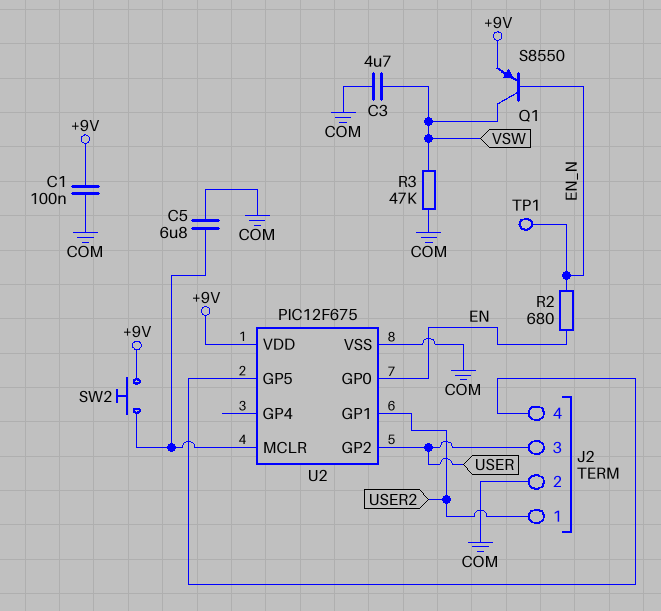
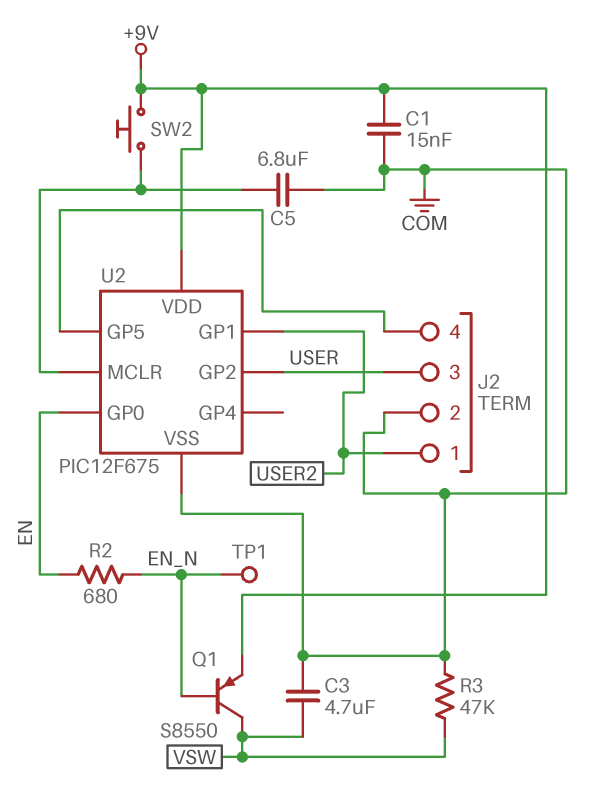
C1: 100nF (+9V, COM) -> 15nF (+9V, COM)

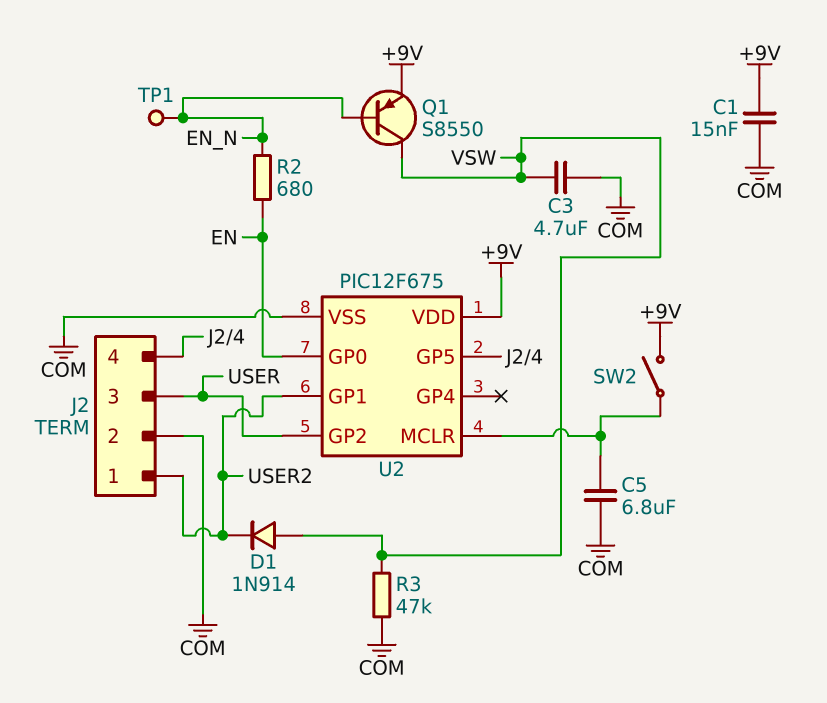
D1: none -> diode 1N914 (A VSW, K USER2)
SW2: button (+9V, U2/MCLR) -> switch (+9V, U2/MCLR)

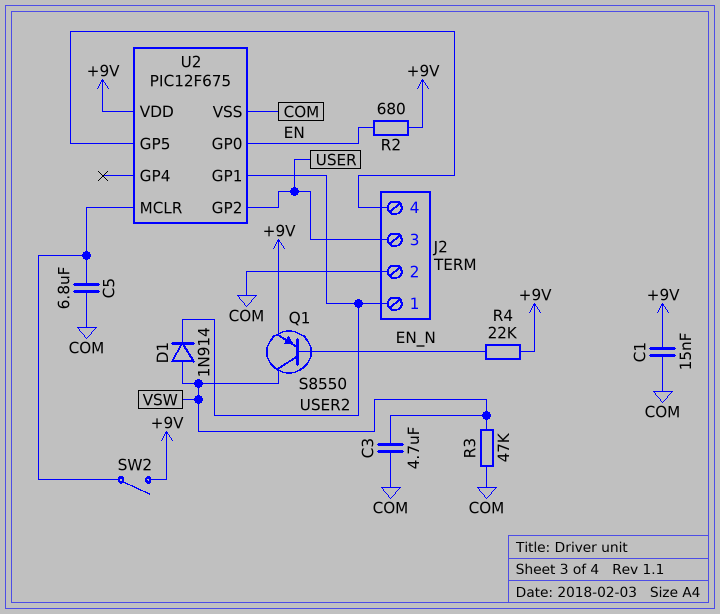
R2: 680 (EN, EN_N) -> 680 (+9V, EN)
R4: none -> 22k (+9V, EN_N)
TP1: test point (EN_N) -> none

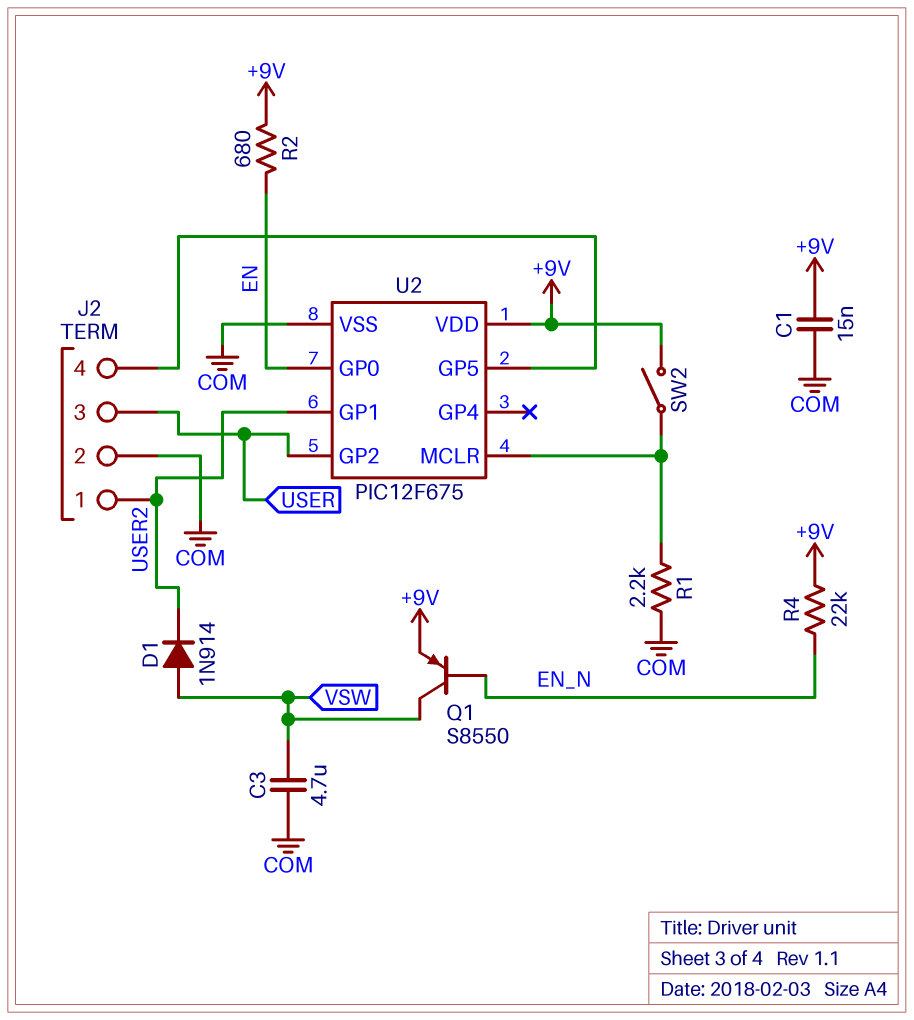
C5: 6.8uF (COM, U2/MCLR) -> none
R1: none -> 2.2k (COM, U2/MCLR)
R3: 47k (COM, VSW) -> none

